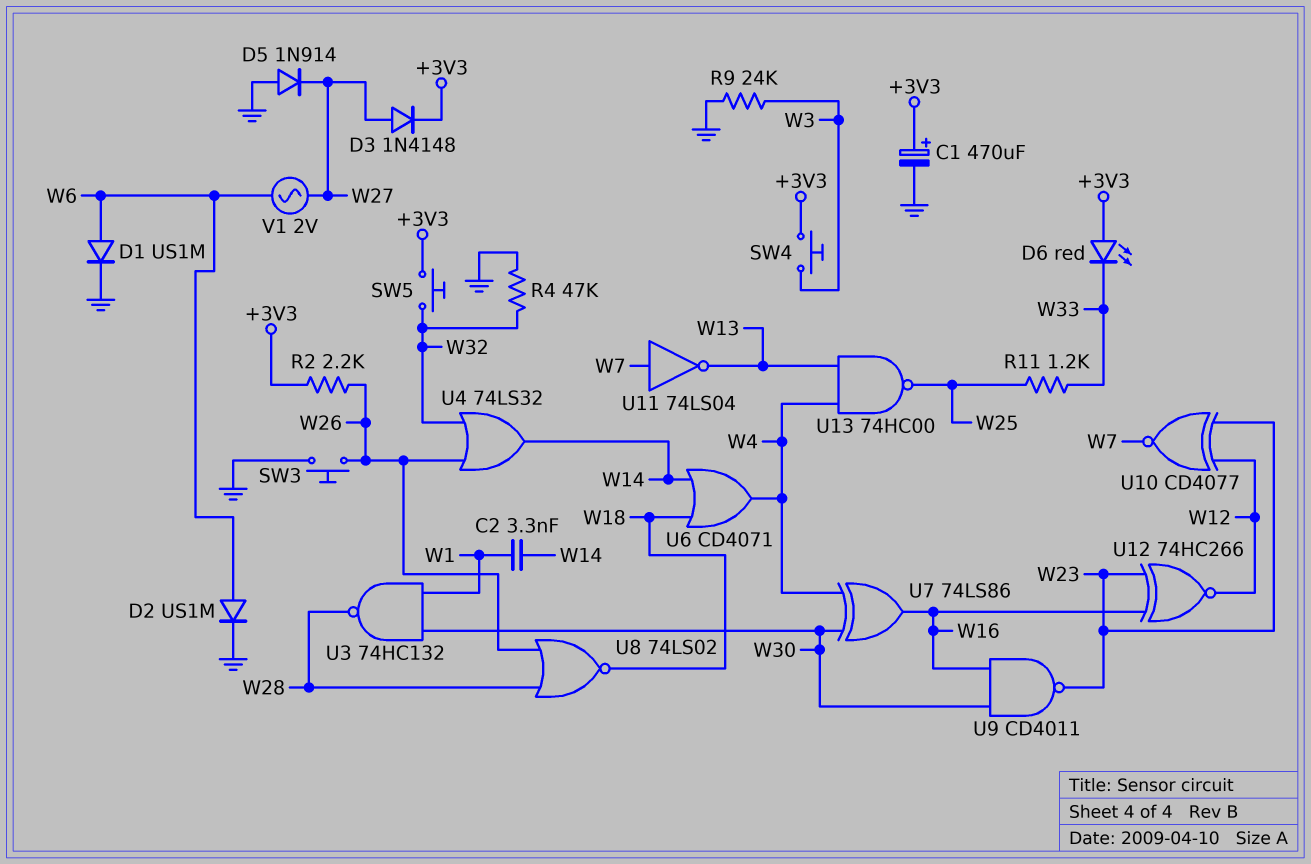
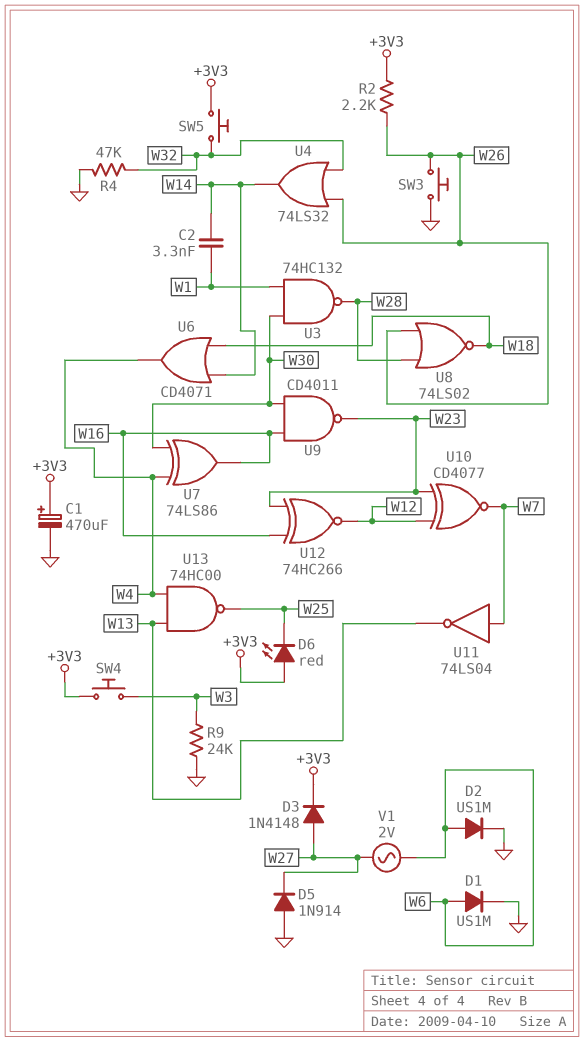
D6: LED red (A +3V3, K W33) -> LED red (A +3V3, K W25)
R11: 1.2k (W25, W33) -> none

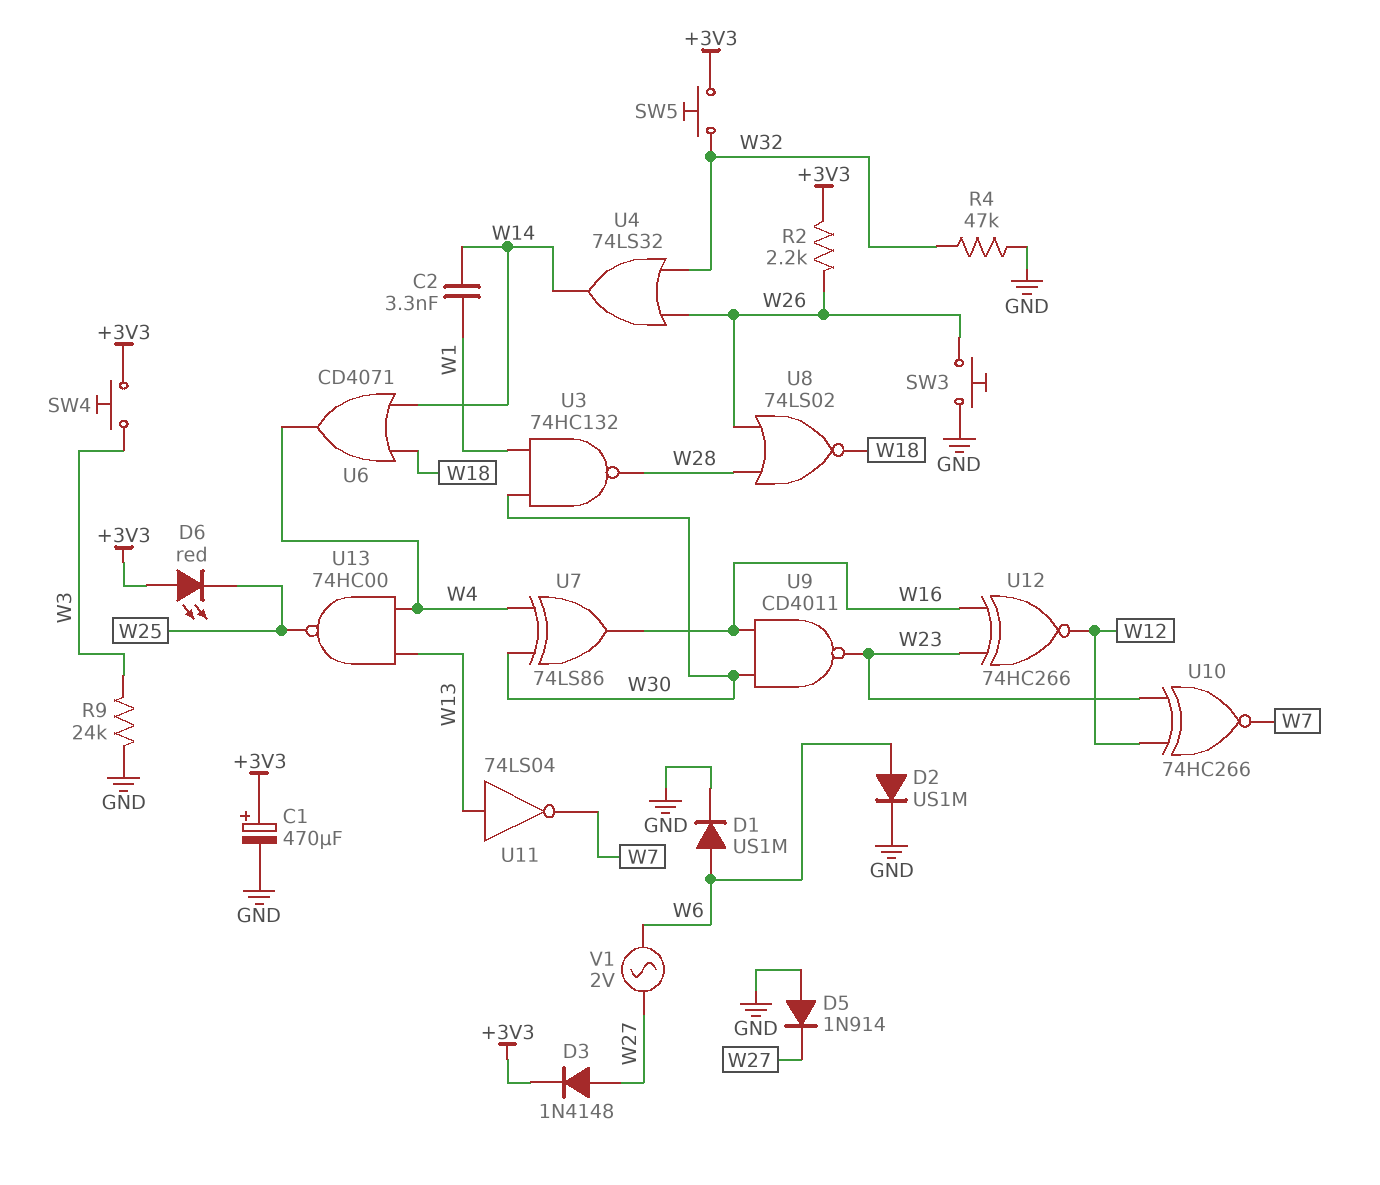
U10: XNOR CD4077 (in W12, in W23, out W7) -> XNOR 74HC266 (in W12, in W23, out W7)
U11: NOT 74LS04 (in W7, out W13) -> NOT 74LS04 (in W13, out W7)

